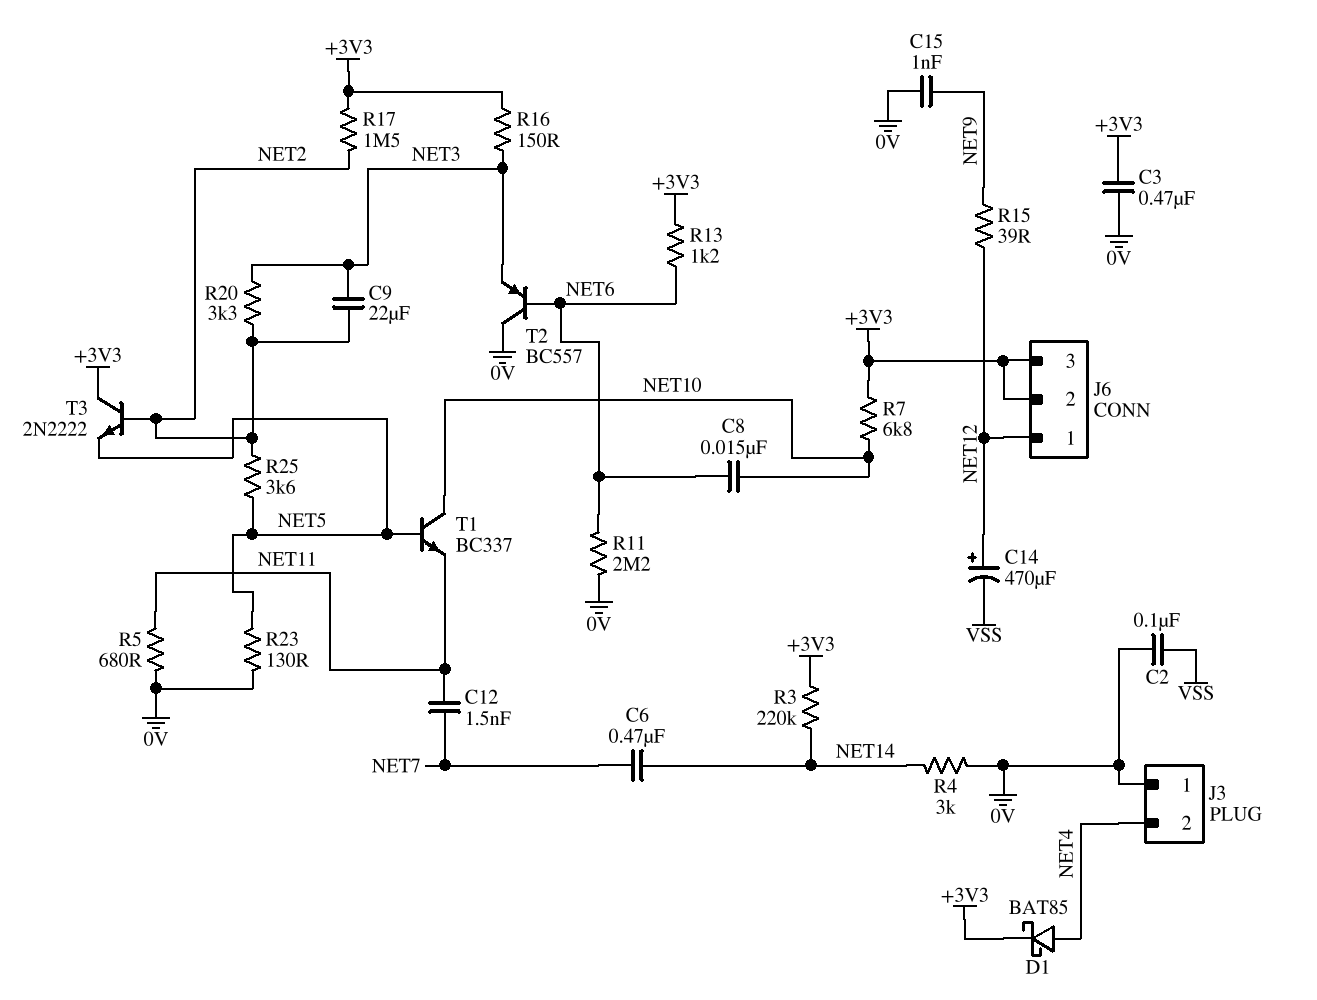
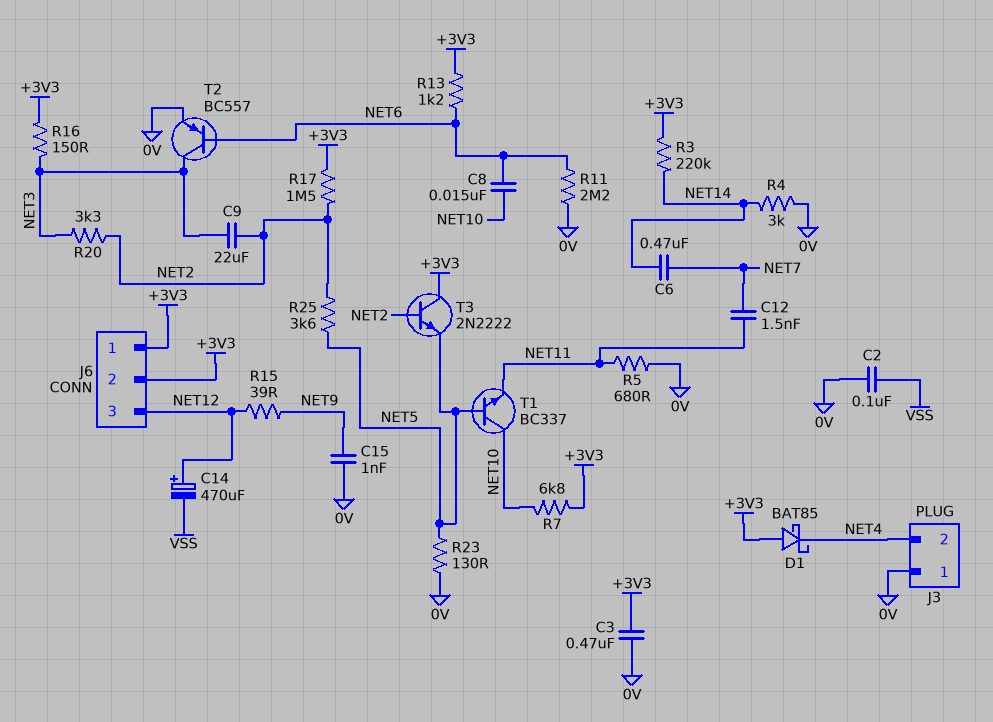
D1: schottky BAT85 (A NET4, K +3V3) -> schottky BAT85 (A +3V3, K NET4)
J6 pin 1: NET12 -> +3V3
J6 pin 3: +3V3 -> NET12
T2: PNP BC557 (B NET6, C 0V, E NET3) -> PNP BC557 (B NET6, C NET3, E 0V)

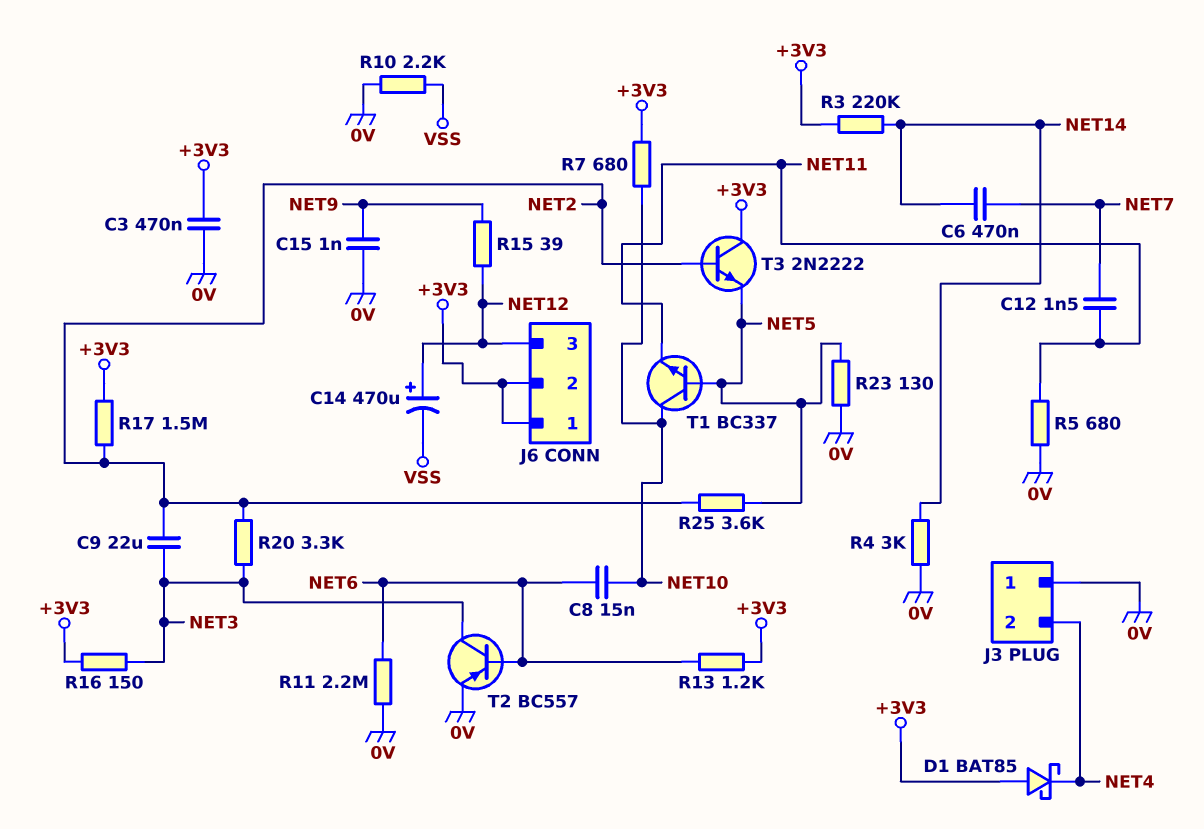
C2: 100nF (0V, VSS) -> none
R7: 6.8k (+3V3, NET10) -> 680 (+3V3, NET10)
R10: none -> 2.2k (0V, VSS)

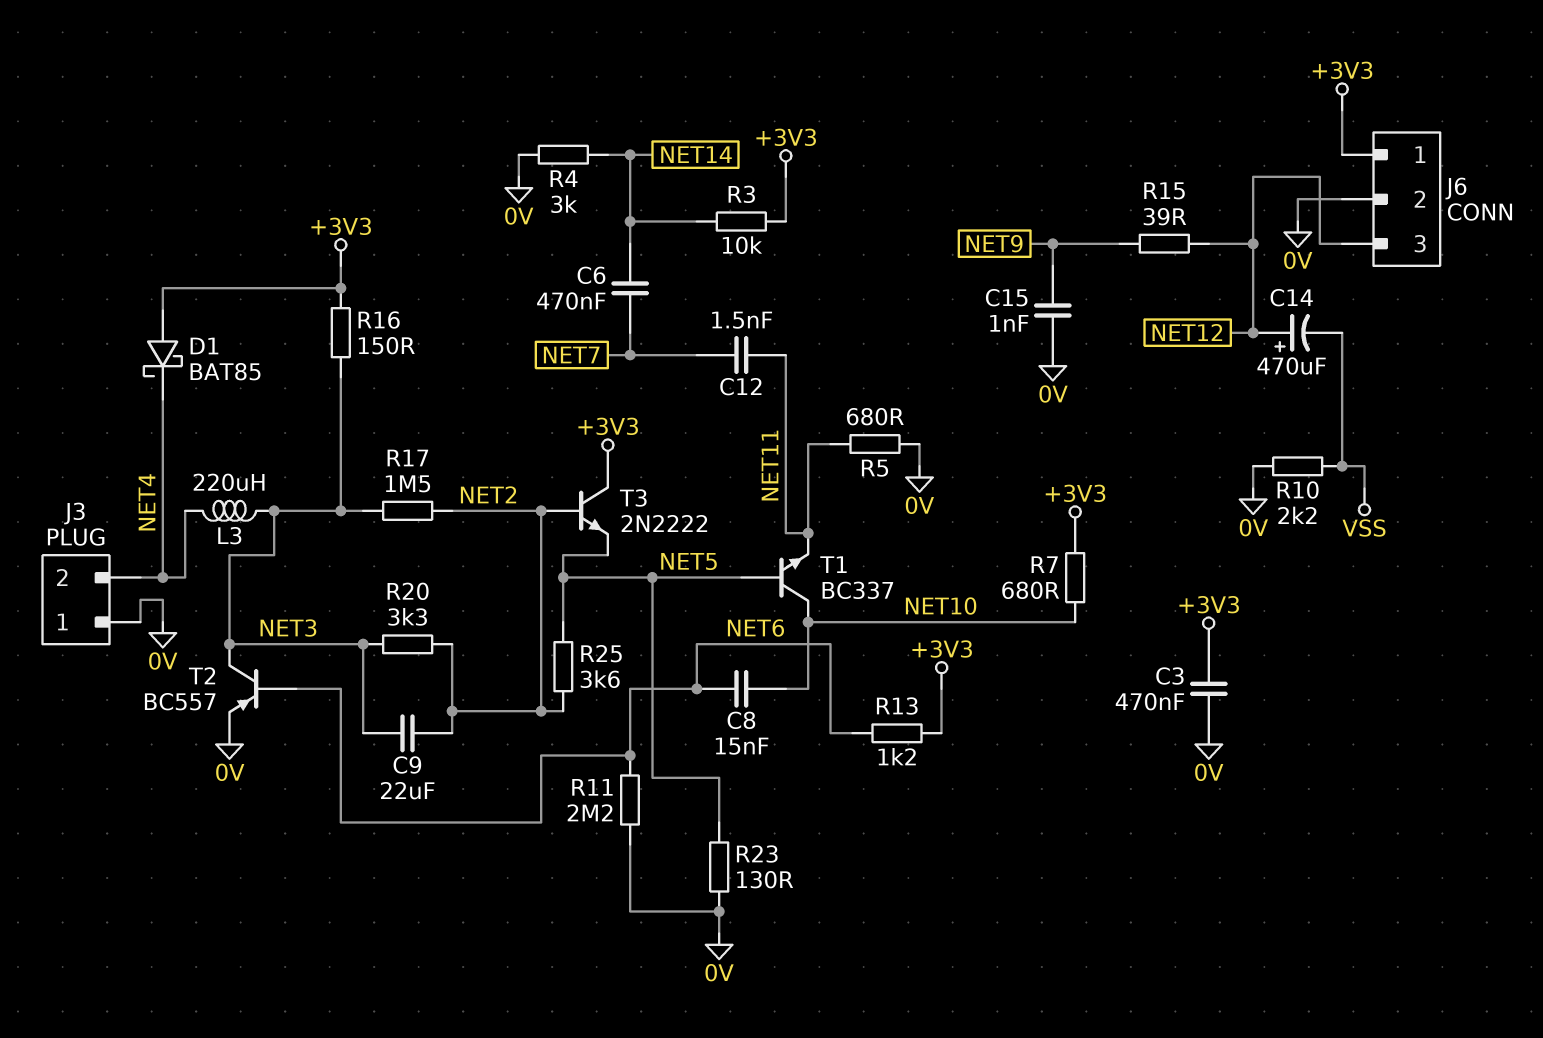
J6 pin 2: +3V3 -> 0V
L3: none -> 220uH (NET3, NET4)
R3: 220k (+3V3, NET14) -> 10k (+3V3, NET14)
R17: 1.5M (+3V3, NET2) -> 1.5M (NET2, NET3)

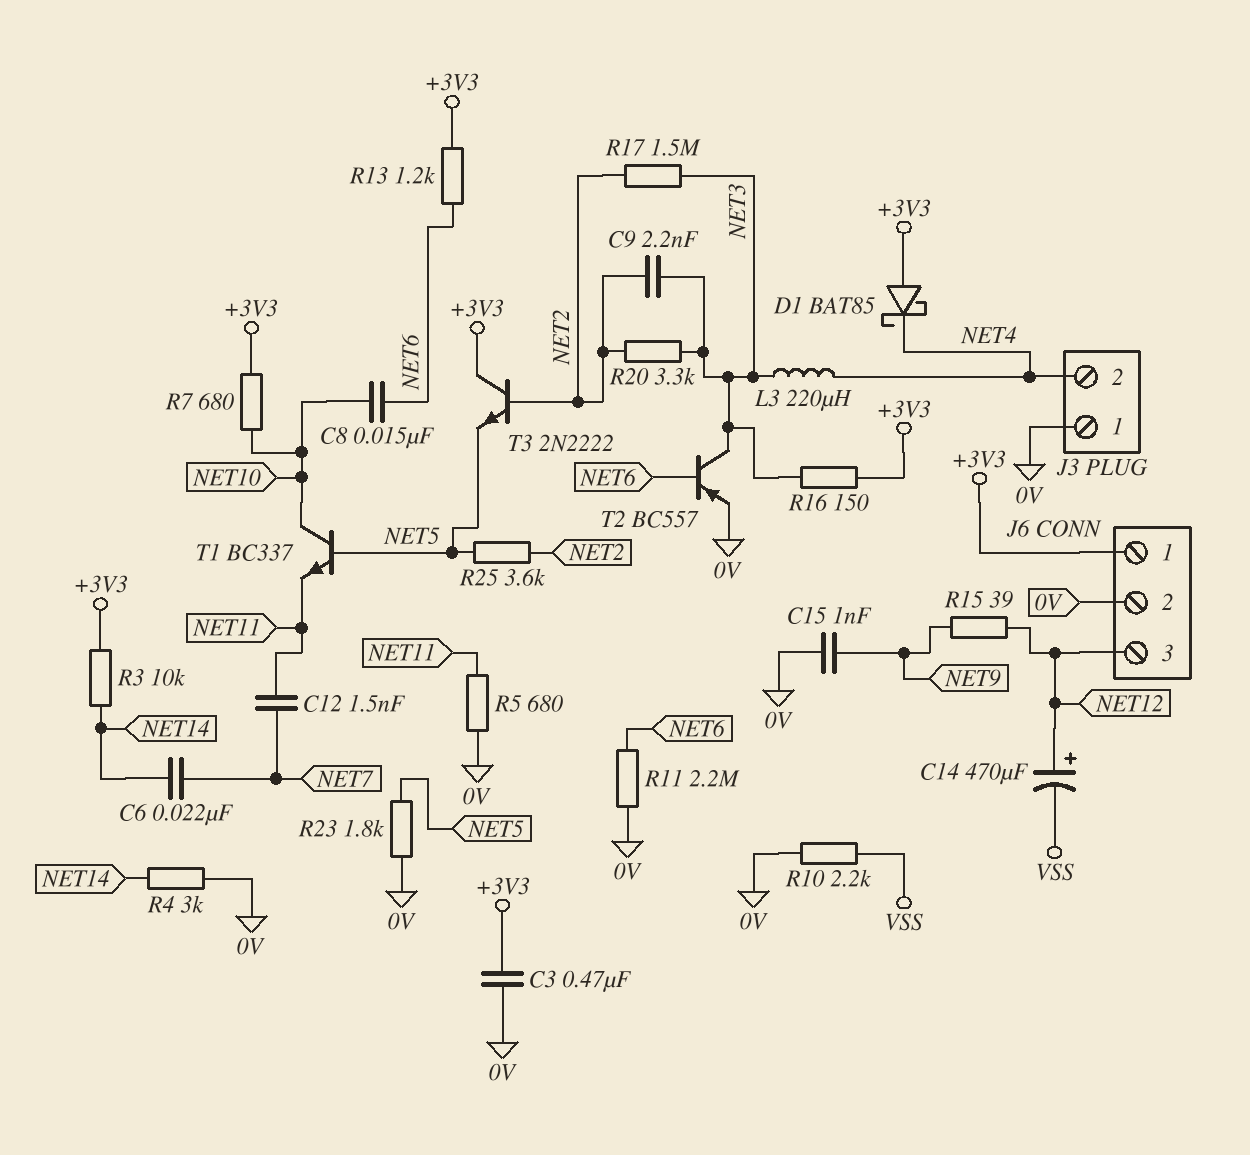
C6: 470nF (NET7, NET14) -> 22nF (NET7, NET14)
C9: 22uF (NET2, NET3) -> 2.2nF (NET2, NET3)
R23: 130 (0V, NET5) -> 1.8k (0V, NET5)

